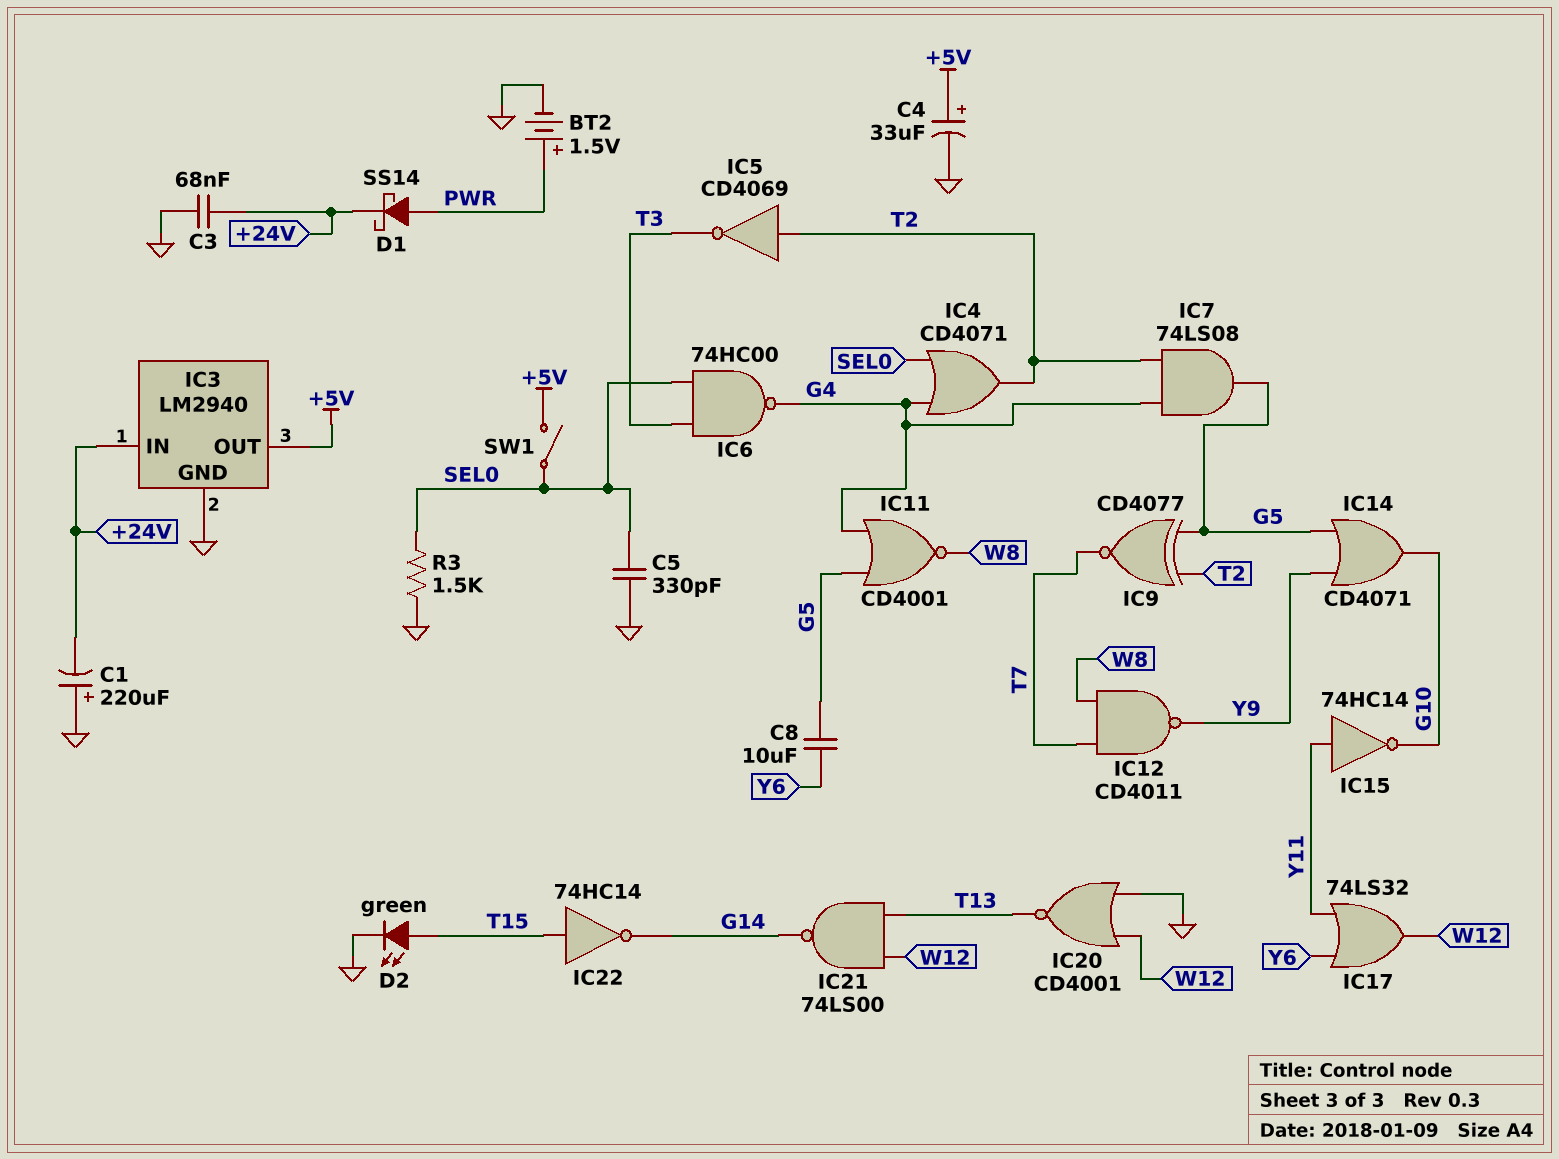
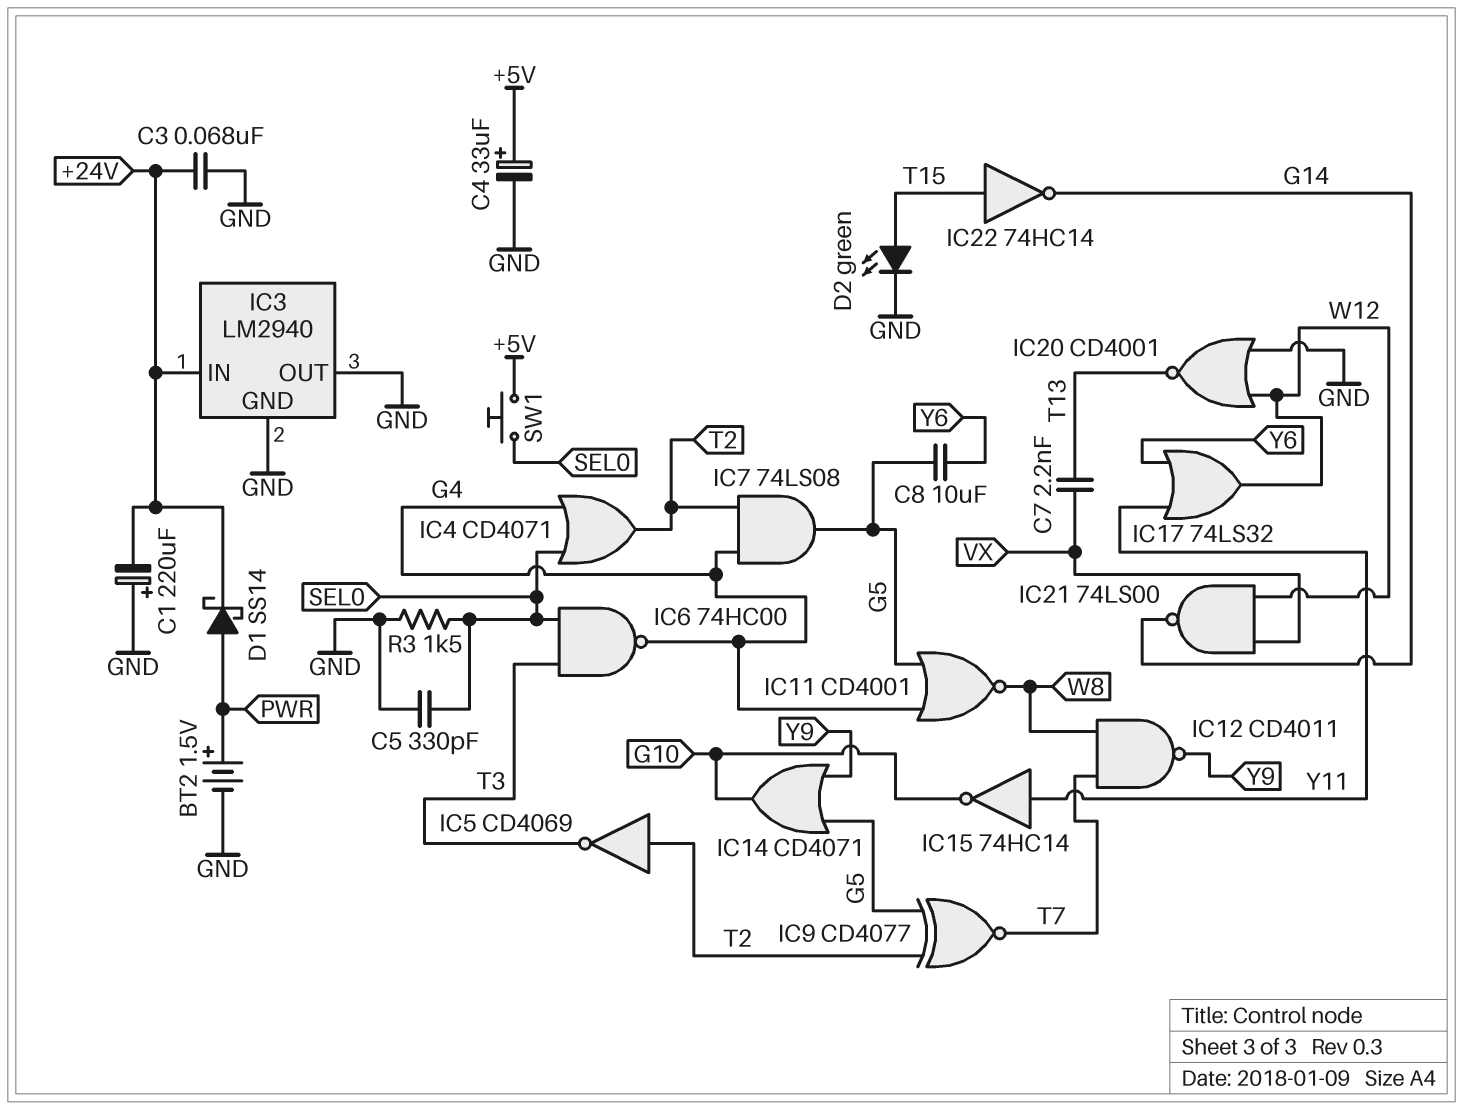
C7: none -> 2.2nF (T13, VX)
IC3 pin OUT: +5V -> GND
IC21: NAND 74LS00 (in T13, in W12, out G14) -> NAND 74LS00 (in VX, in W12, out G14)
SW1: switch (+5V, SEL0) -> button (+5V, SEL0)

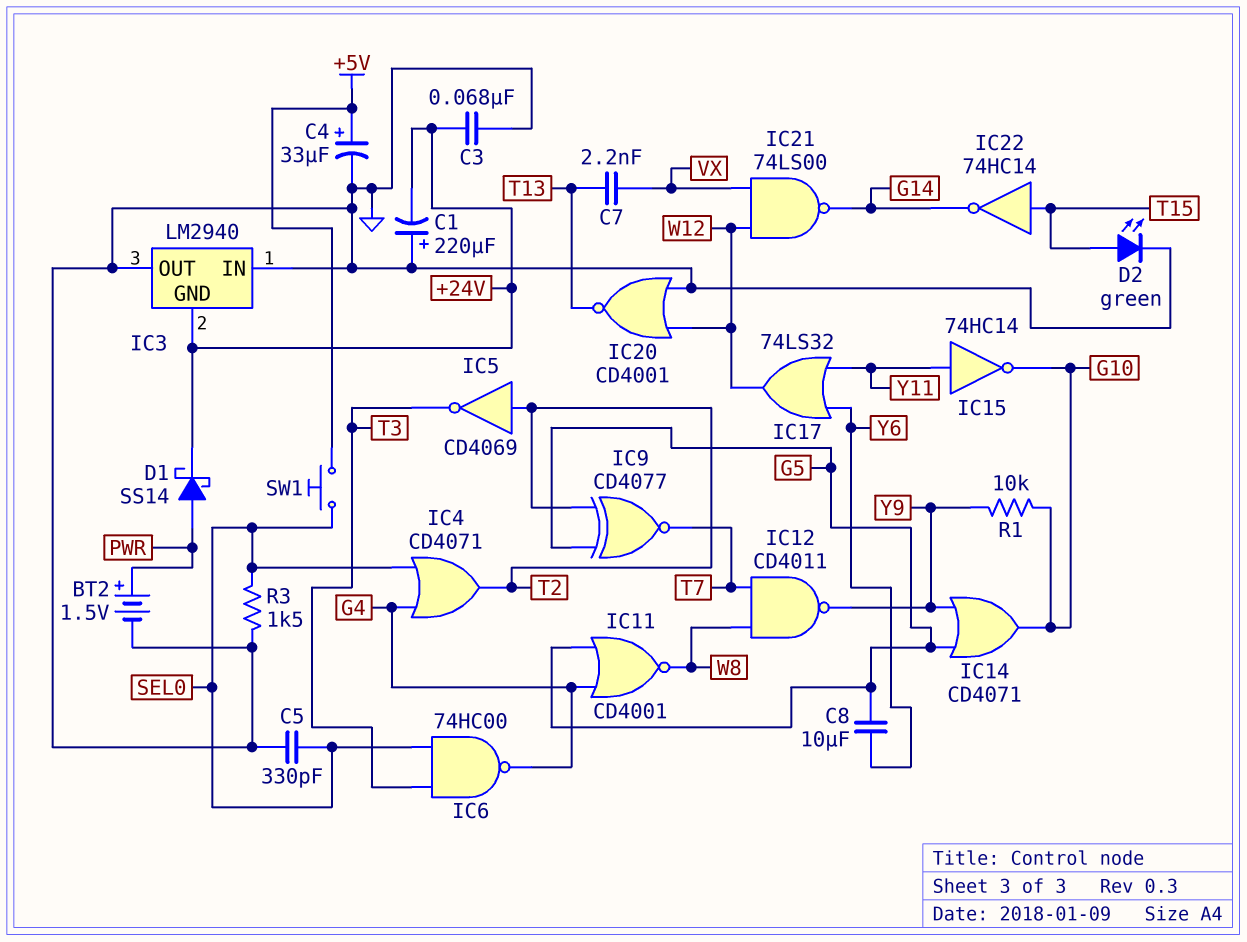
IC3 pin GND: GND -> +24V
IC3 pin IN: +24V -> GND
IC7: AND 74LS08 (in G4, in T2, out G5) -> none
R1: none -> 10k (G10, Y9)

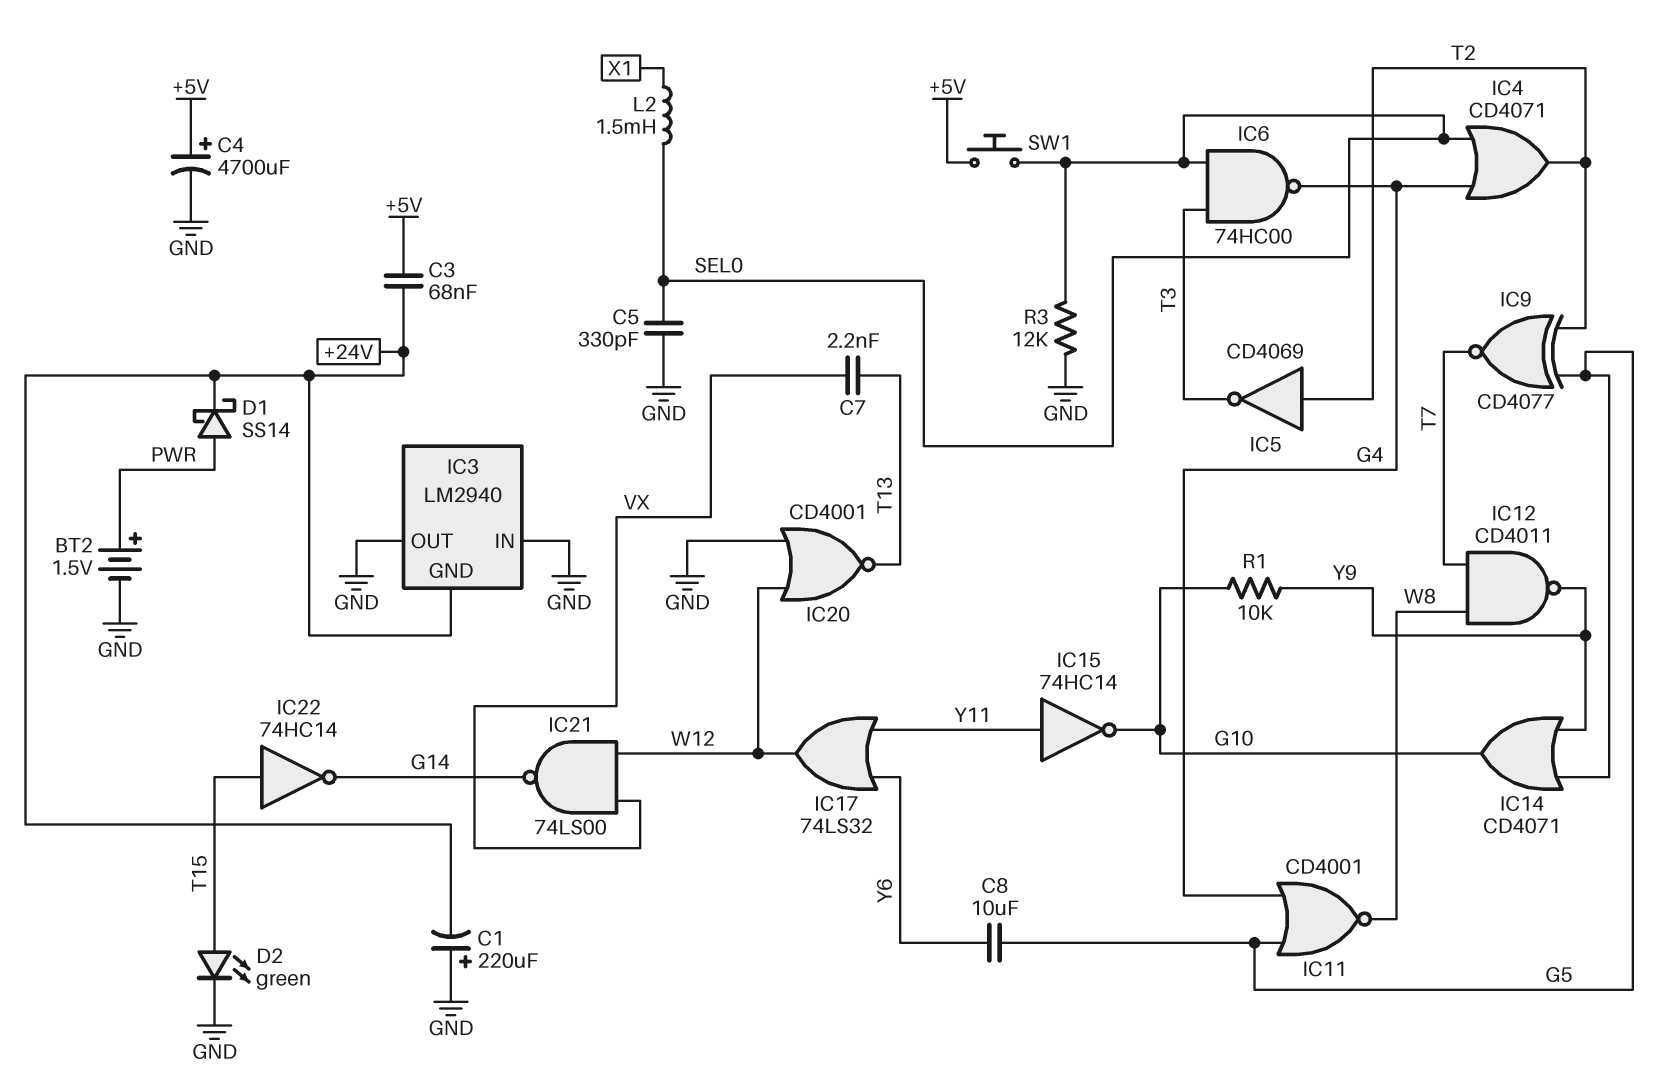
C3: 68nF (+24V, GND) -> 68nF (+5V, +24V)
C4: 33uF (plus +5V, minus GND) -> 4700uF (plus +5V, minus GND)
L2: none -> 1.5mH (SEL0, X1)
R3: 1.5k (GND, SEL0) -> 12k (GND, SEL0)

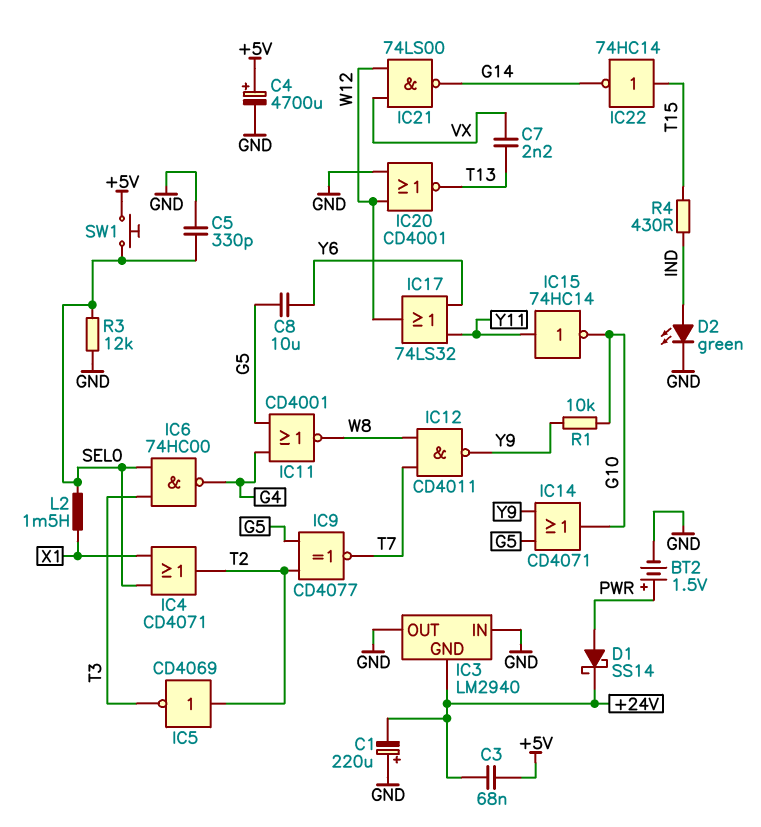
D2: LED green (A T15, K GND) -> LED green (A IND, K GND)
IC4: OR CD4071 (in G4, in SEL0, out T2) -> OR CD4071 (in SEL0, in X1, out T2)
R4: none -> 430 (IND, T15)

